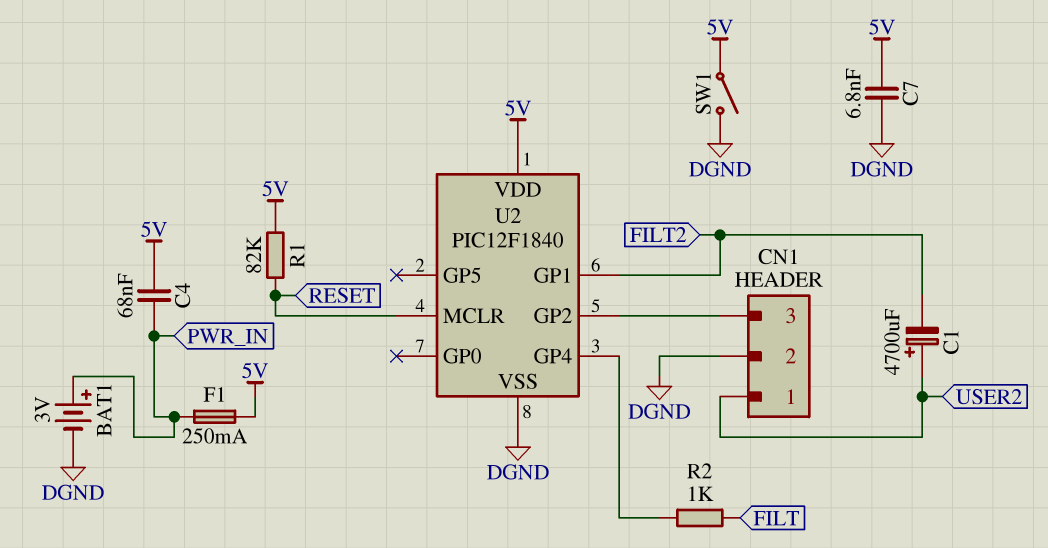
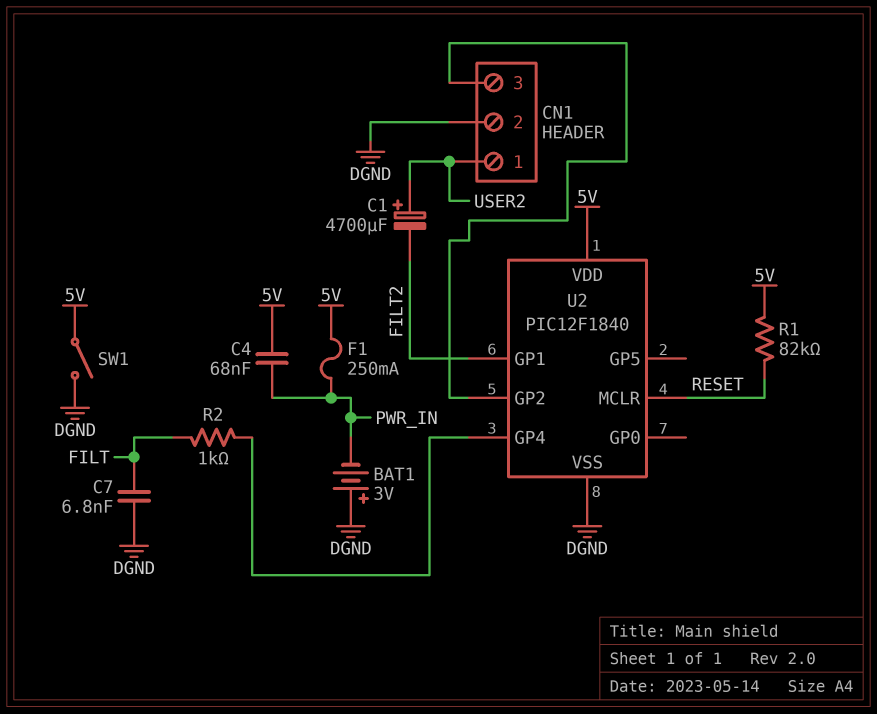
BAT1: 3V (plus PWR_IN, minus DGND) -> 3V (plus DGND, minus PWR_IN)
C7: 6.8nF (5V, DGND) -> 6.8nF (DGND, FILT)

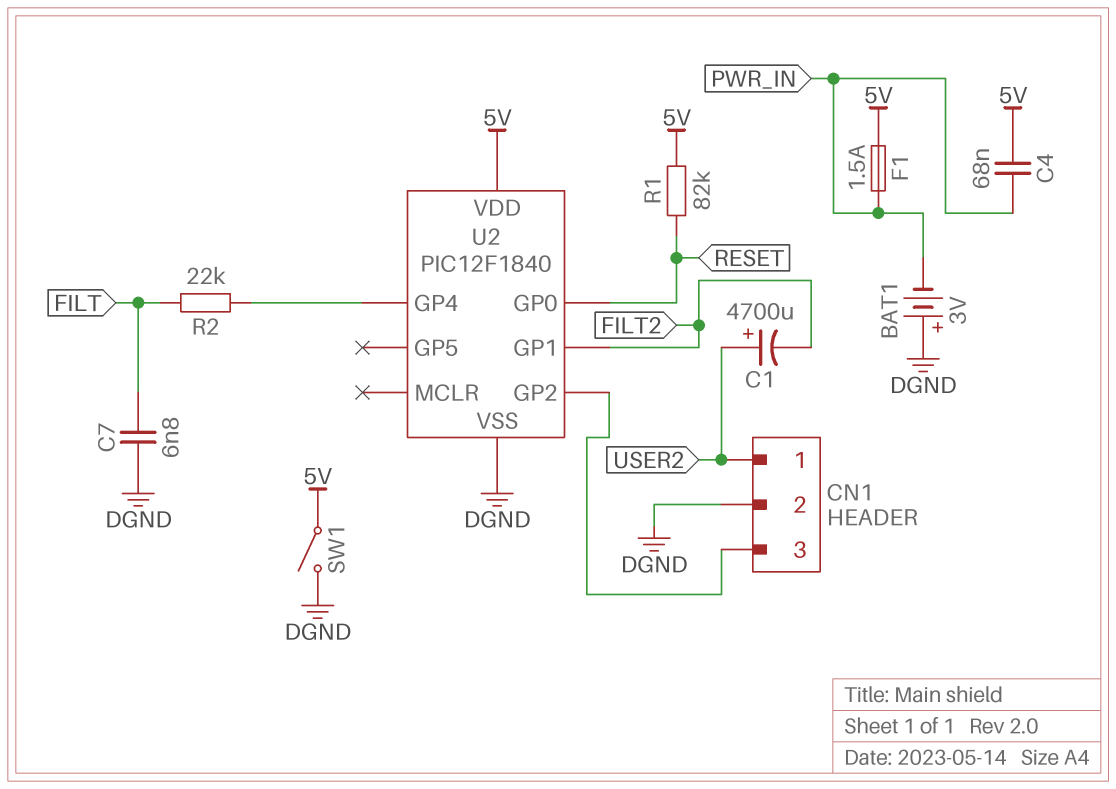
F1: 250mA (5V, PWR_IN) -> 1.5A (5V, PWR_IN)
R2: 1k (FILT, U2/GP4) -> 22k (FILT, U2/GP4)
U2 pin GP0: none -> RESET
U2 pin MCLR: RESET -> none

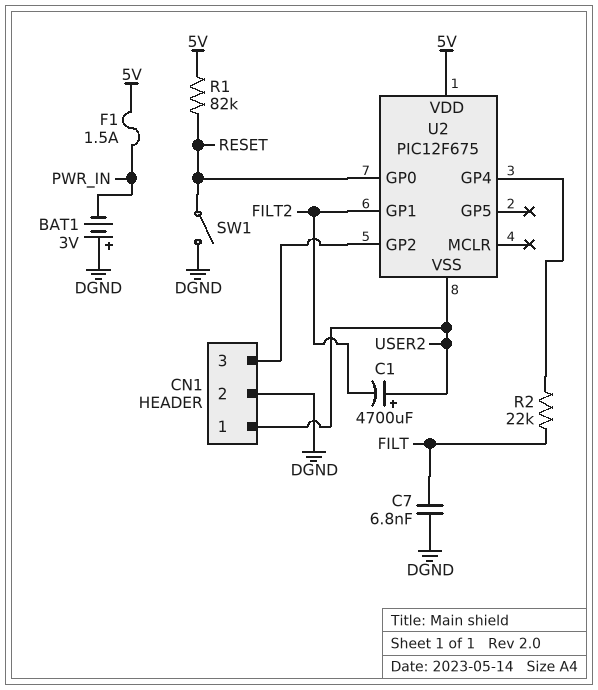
C4: 68nF (5V, PWR_IN) -> none
SW1: switch (5V, DGND) -> switch (DGND, RESET)
U2: PIC12F1840 -> PIC12F675
U2 pin VSS: DGND -> USER2

